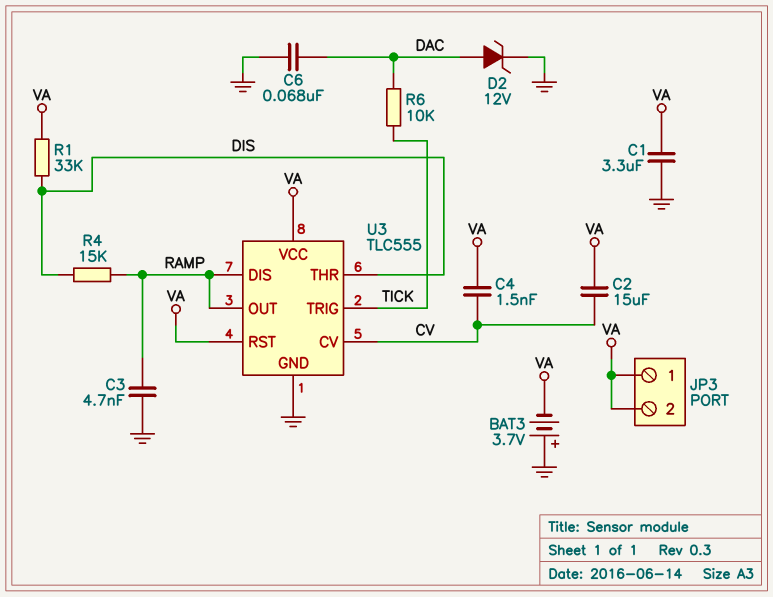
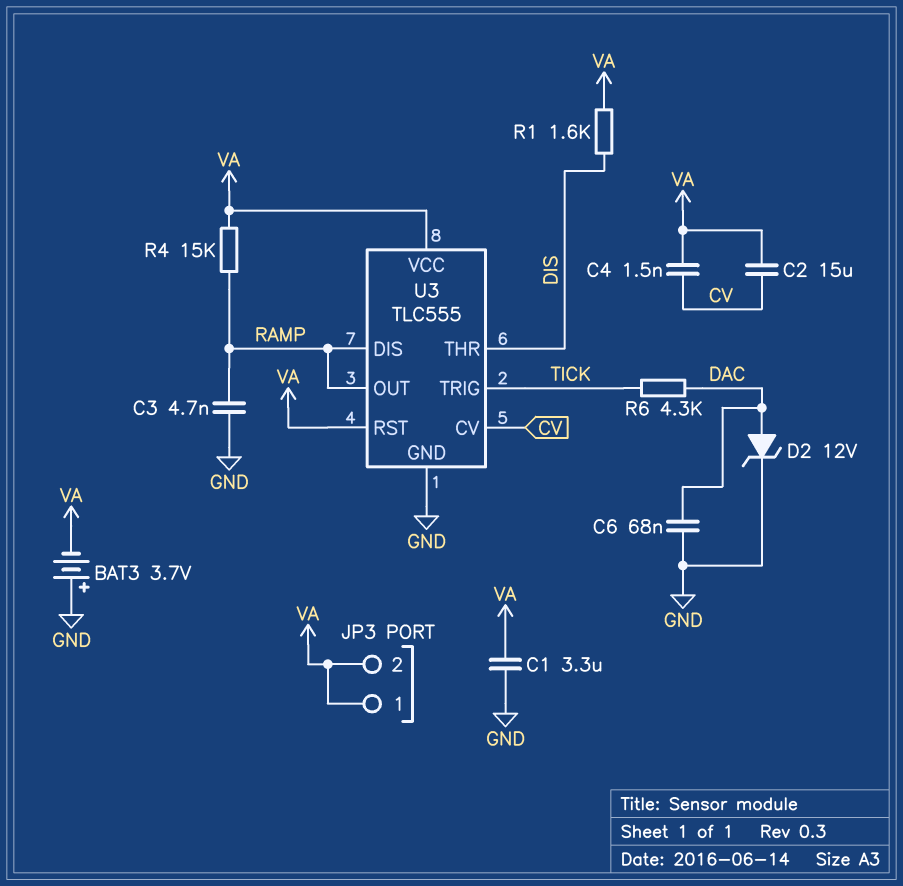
R1: 33k (DIS, VA) -> 1.6k (DIS, VA)
R4: 15k (DIS, RAMP) -> 15k (RAMP, VA)
R6: 10k (DAC, TICK) -> 4.3k (DAC, TICK)

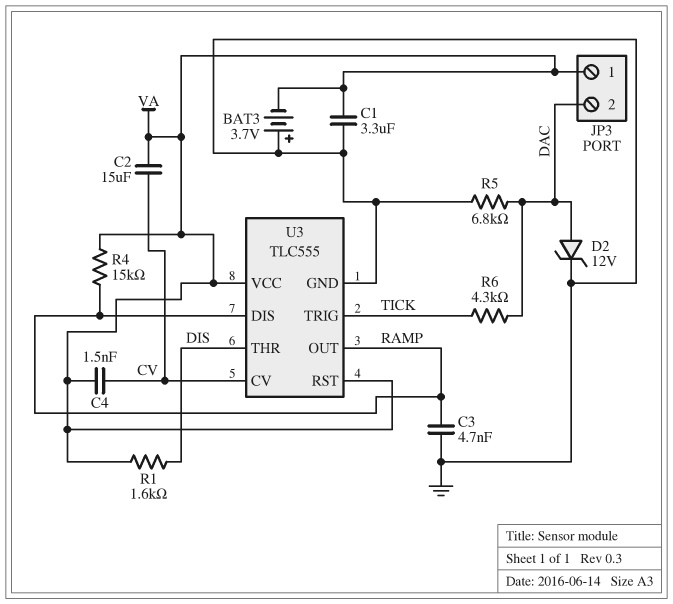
C6: 68nF (DAC, GND) -> none
JP3 pin 2: VA -> DAC
R5: none -> 6.8k (DAC, GND)

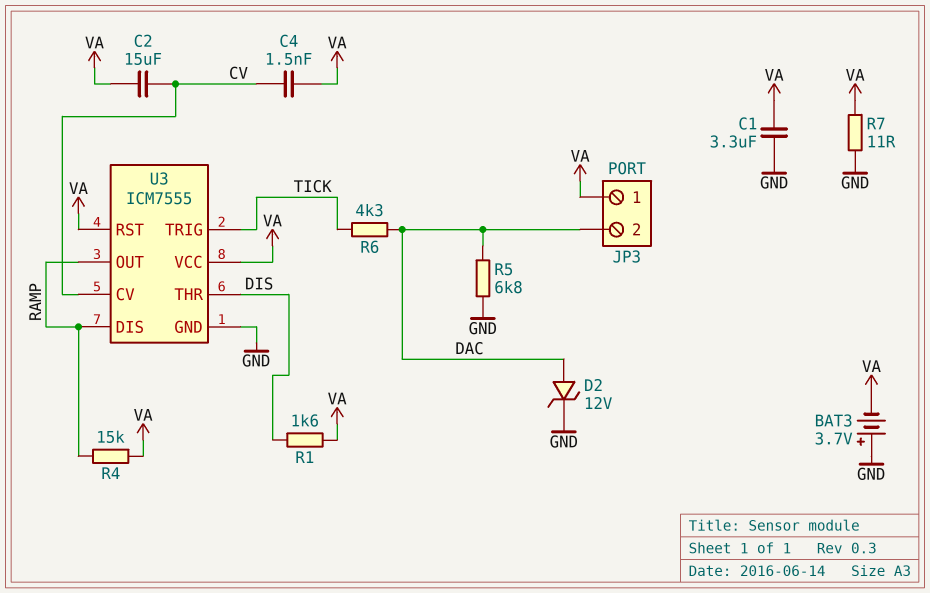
C3: 4.7nF (GND, RAMP) -> none
R7: none -> 11 (GND, VA)
U3: TLC555 -> ICM7555

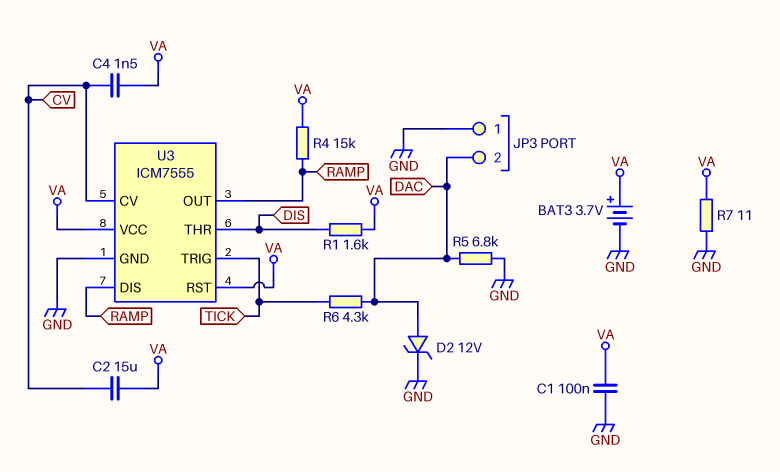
BAT3: 3.7V (plus GND, minus VA) -> 3.7V (plus VA, minus GND)
C1: 3.3uF (GND, VA) -> 100nF (GND, VA)
JP3 pin 1: VA -> GND

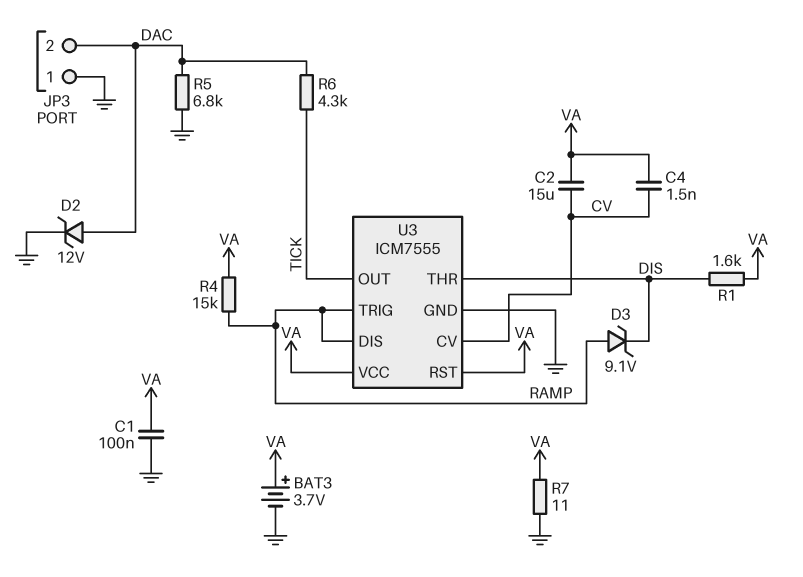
D3: none -> zener 9.1V (A RAMP, K DIS)
U3 pin OUT: RAMP -> TICK
U3 pin TRIG: TICK -> RAMP

